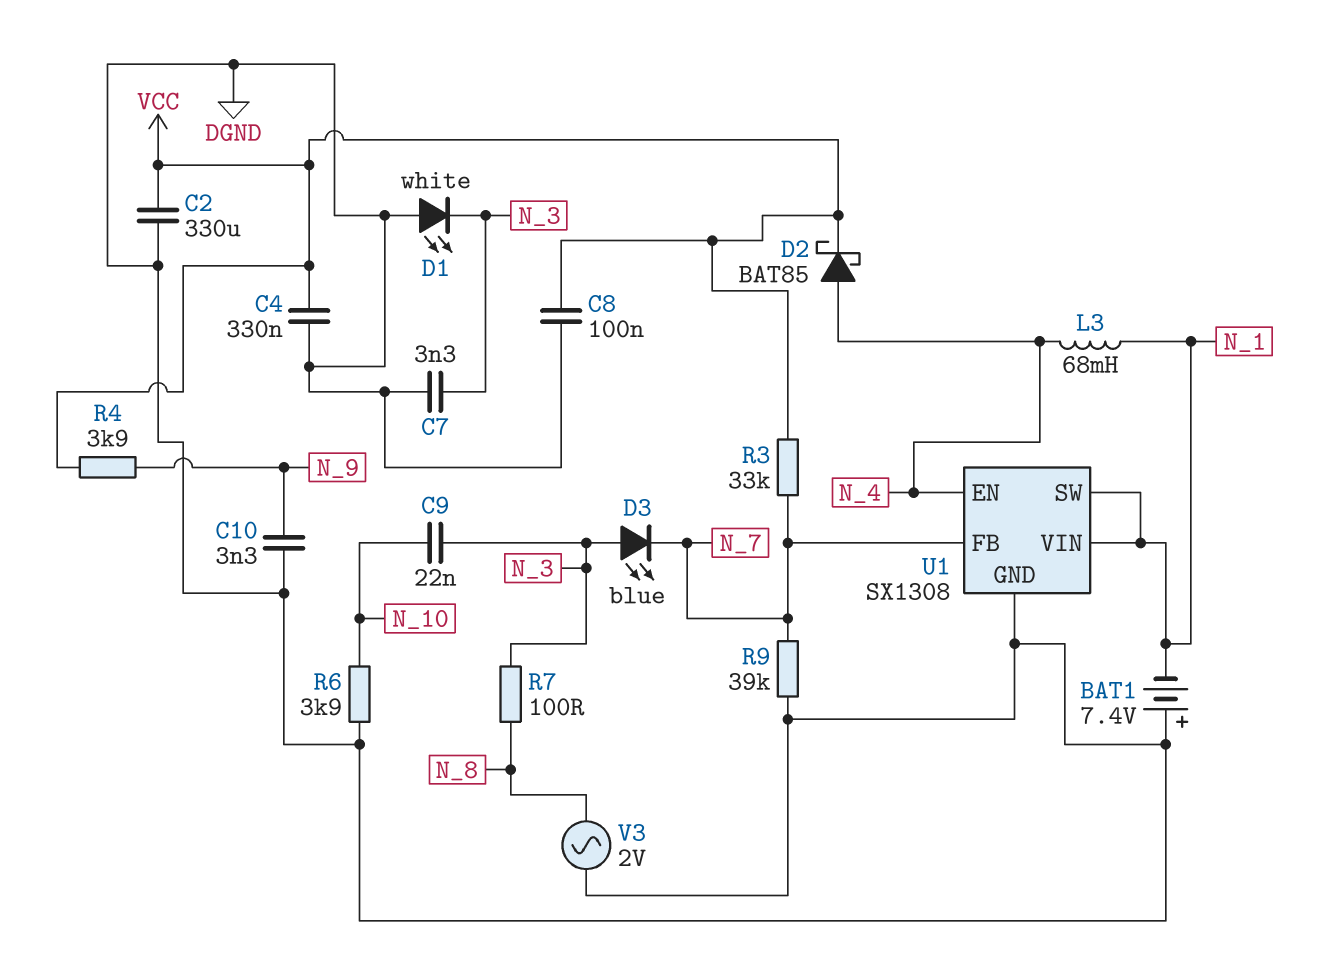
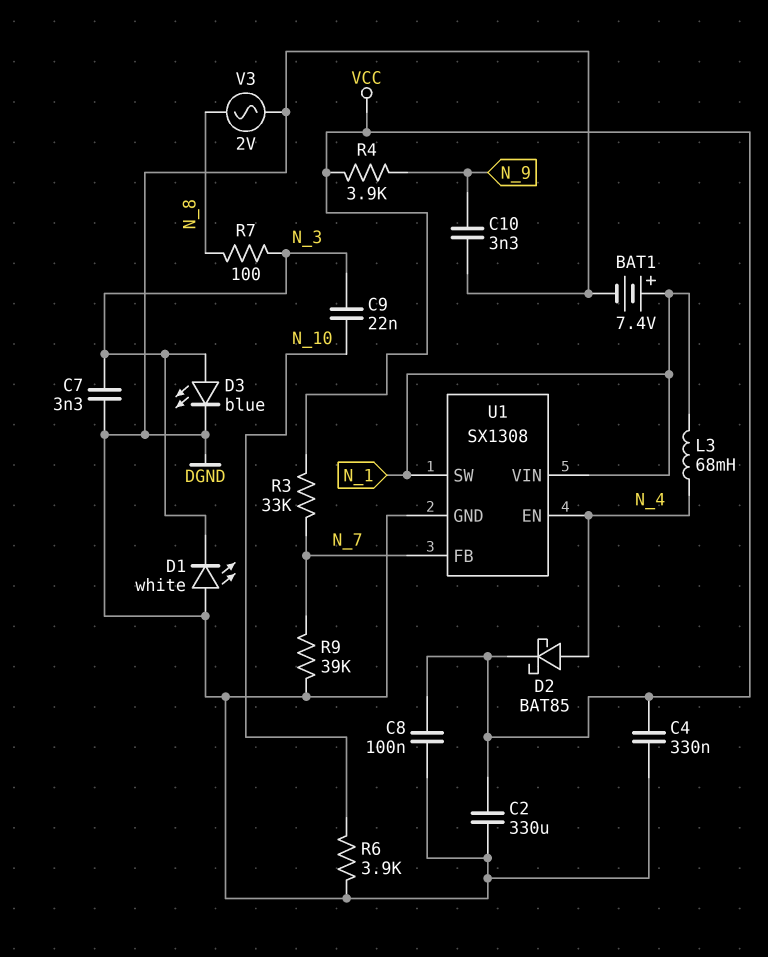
BAT1: 7.4V (plus DGND, minus N_1) -> 7.4V (plus N_1, minus DGND)
D3: LED blue (A N_3, K N_7) -> LED blue (A N_3, K DGND)

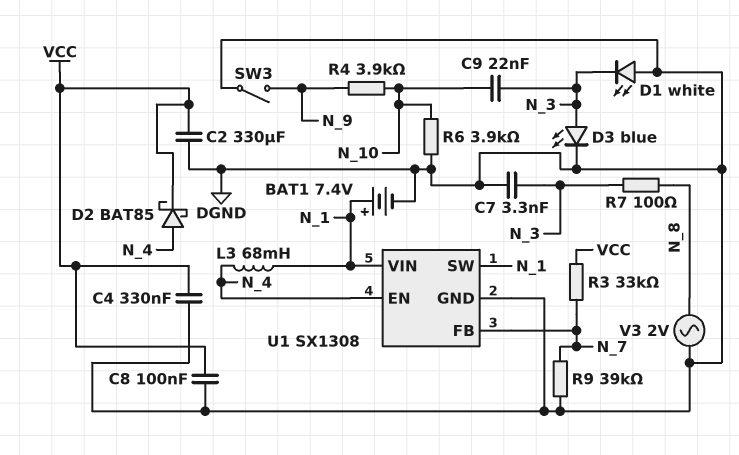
C10: 3.3nF (DGND, N_9) -> none
R4: 3.9k (N_9, VCC) -> 3.9k (N_9, N_10)
SW3: none -> switch (DGND, N_9)

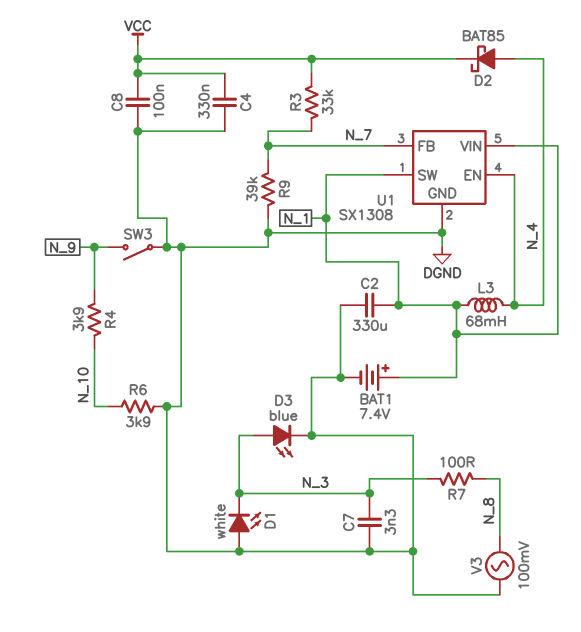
C2: 330uF (DGND, VCC) -> 330uF (DGND, N_1)
C9: 22nF (N_3, N_10) -> none
V3: AC 2V (DGND, N_8) -> AC 100mV (DGND, N_8)

